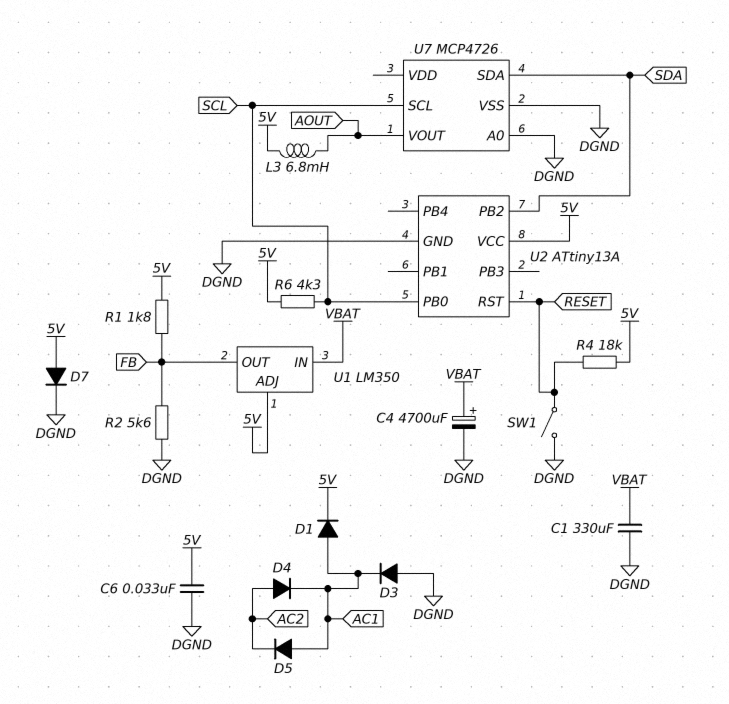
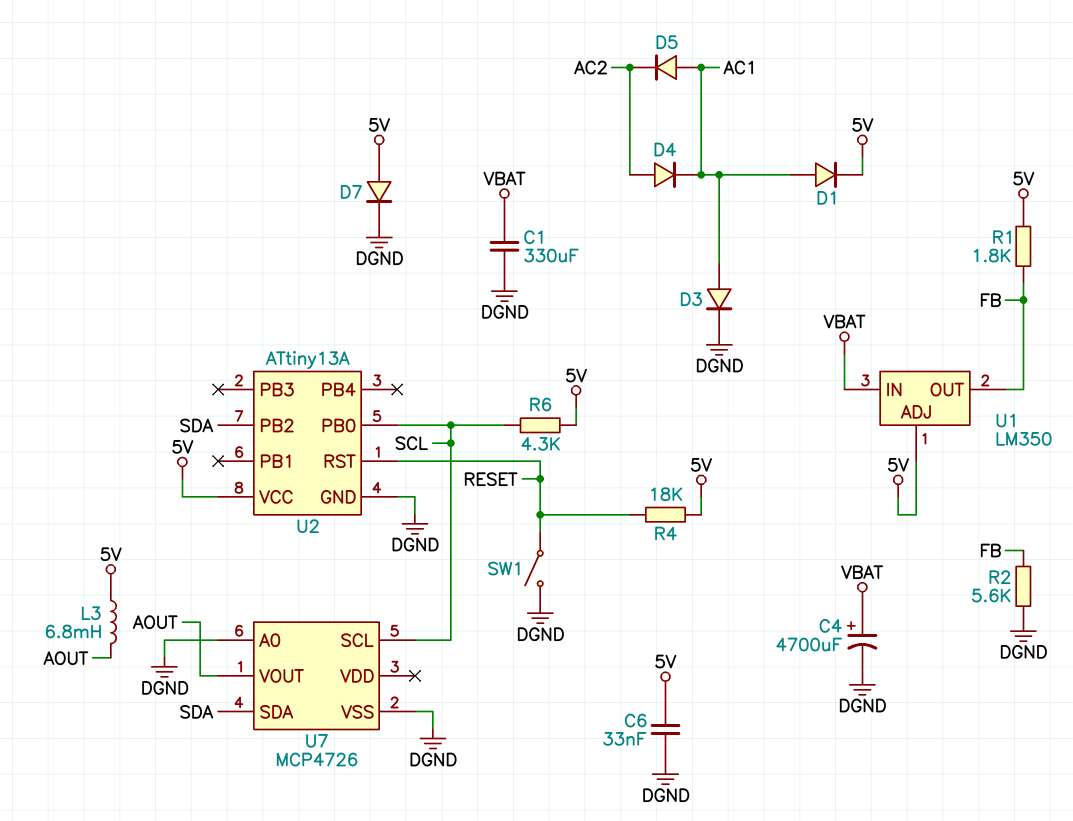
D3: diode (A DGND, K AC1) -> diode (A AC1, K DGND)

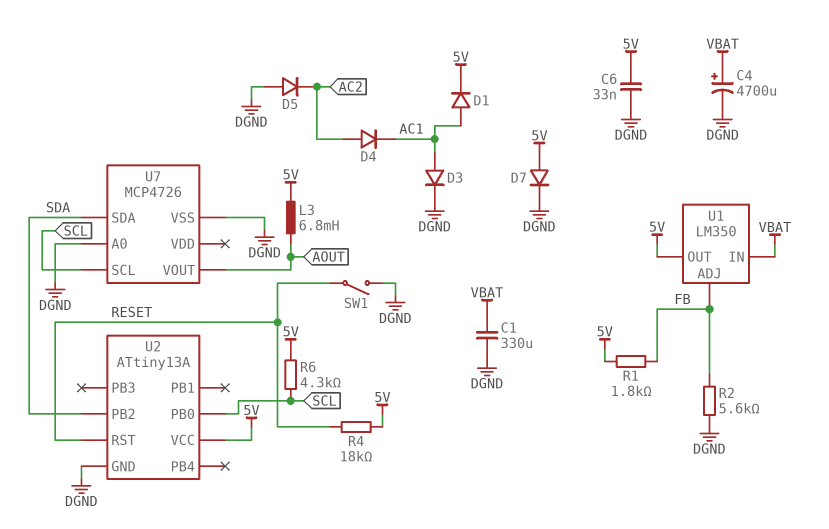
D5: diode (A AC1, K AC2) -> diode (A DGND, K AC2)
U1 pin ADJ: 5V -> FB
U1 pin OUT: FB -> 5V

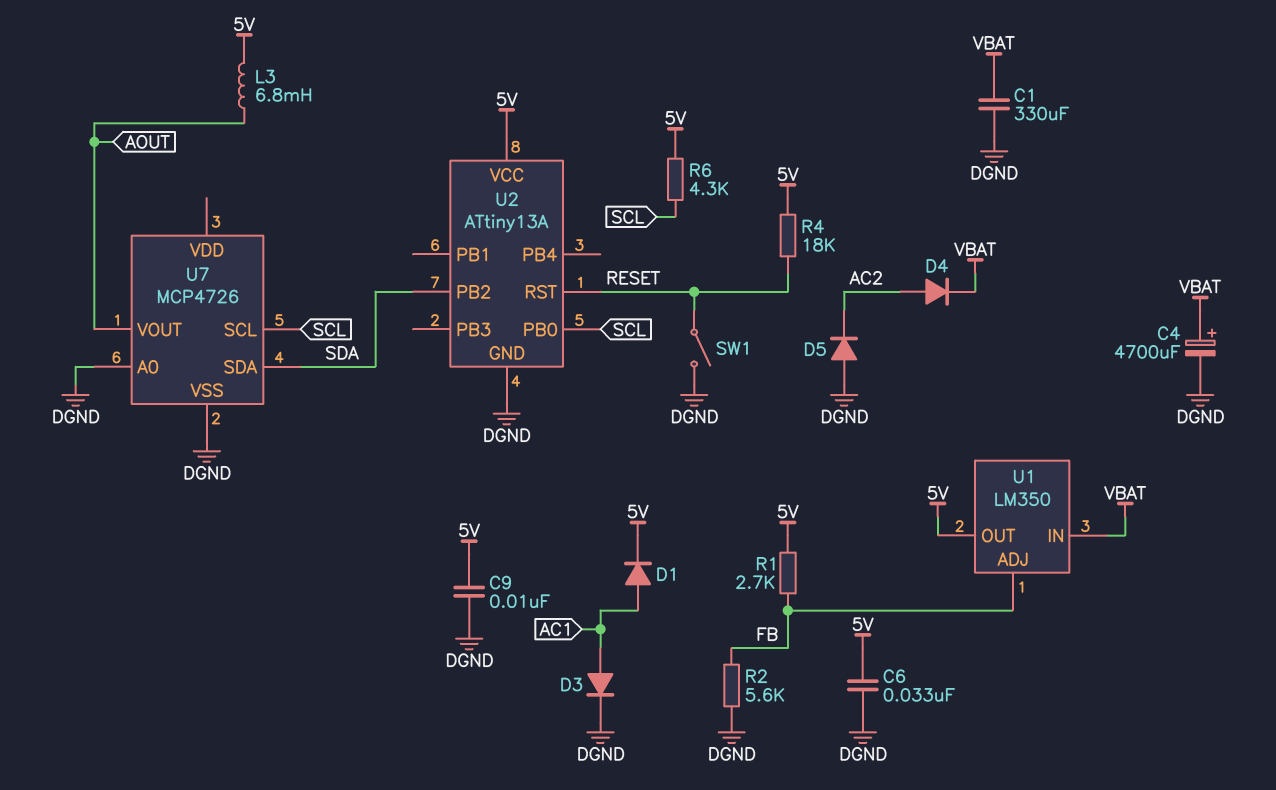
C9: none -> 10nF (5V, DGND)
D4: diode (A AC2, K AC1) -> diode (A AC2, K VBAT)
D7: diode (A 5V, K DGND) -> none
R1: 1.8k (5V, FB) -> 2.7k (5V, FB)

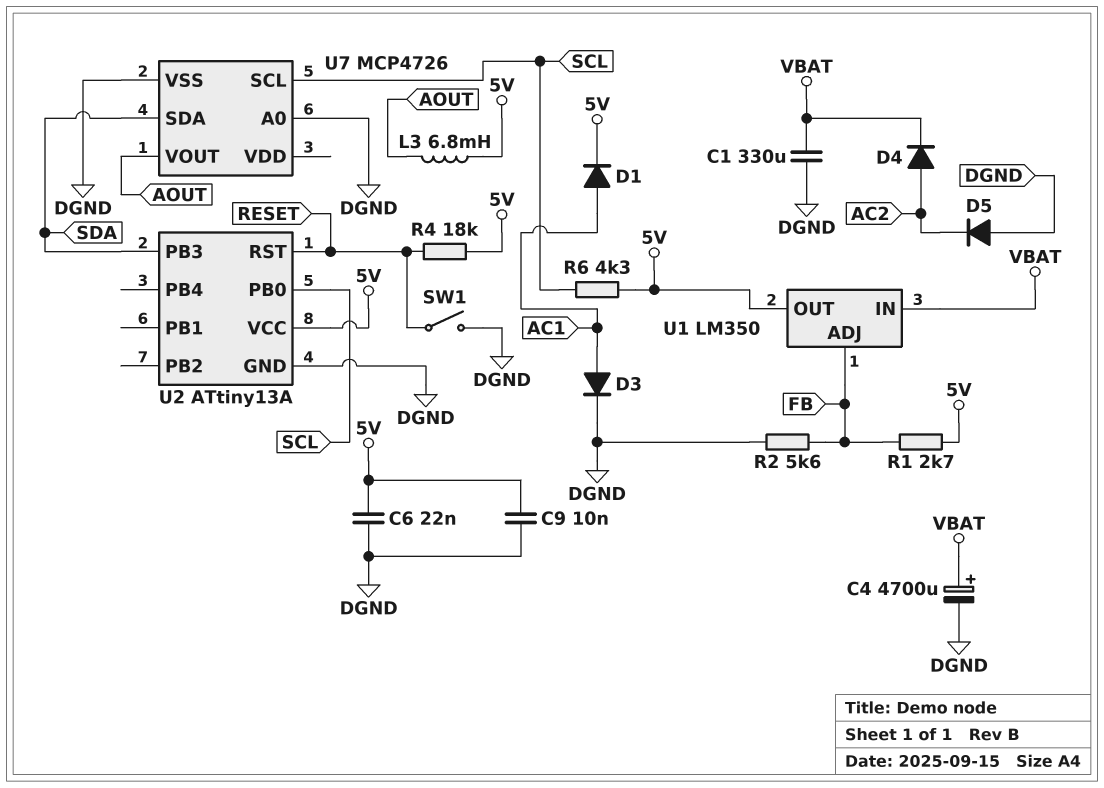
C6: 33nF (5V, DGND) -> 22nF (5V, DGND)
U2 pin PB2: SDA -> none
U2 pin PB3: none -> SDA

